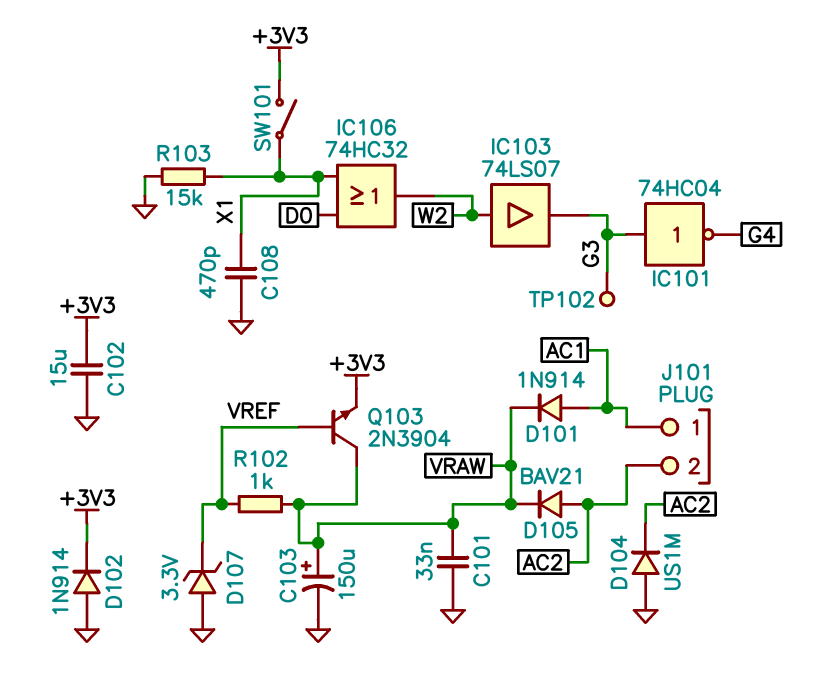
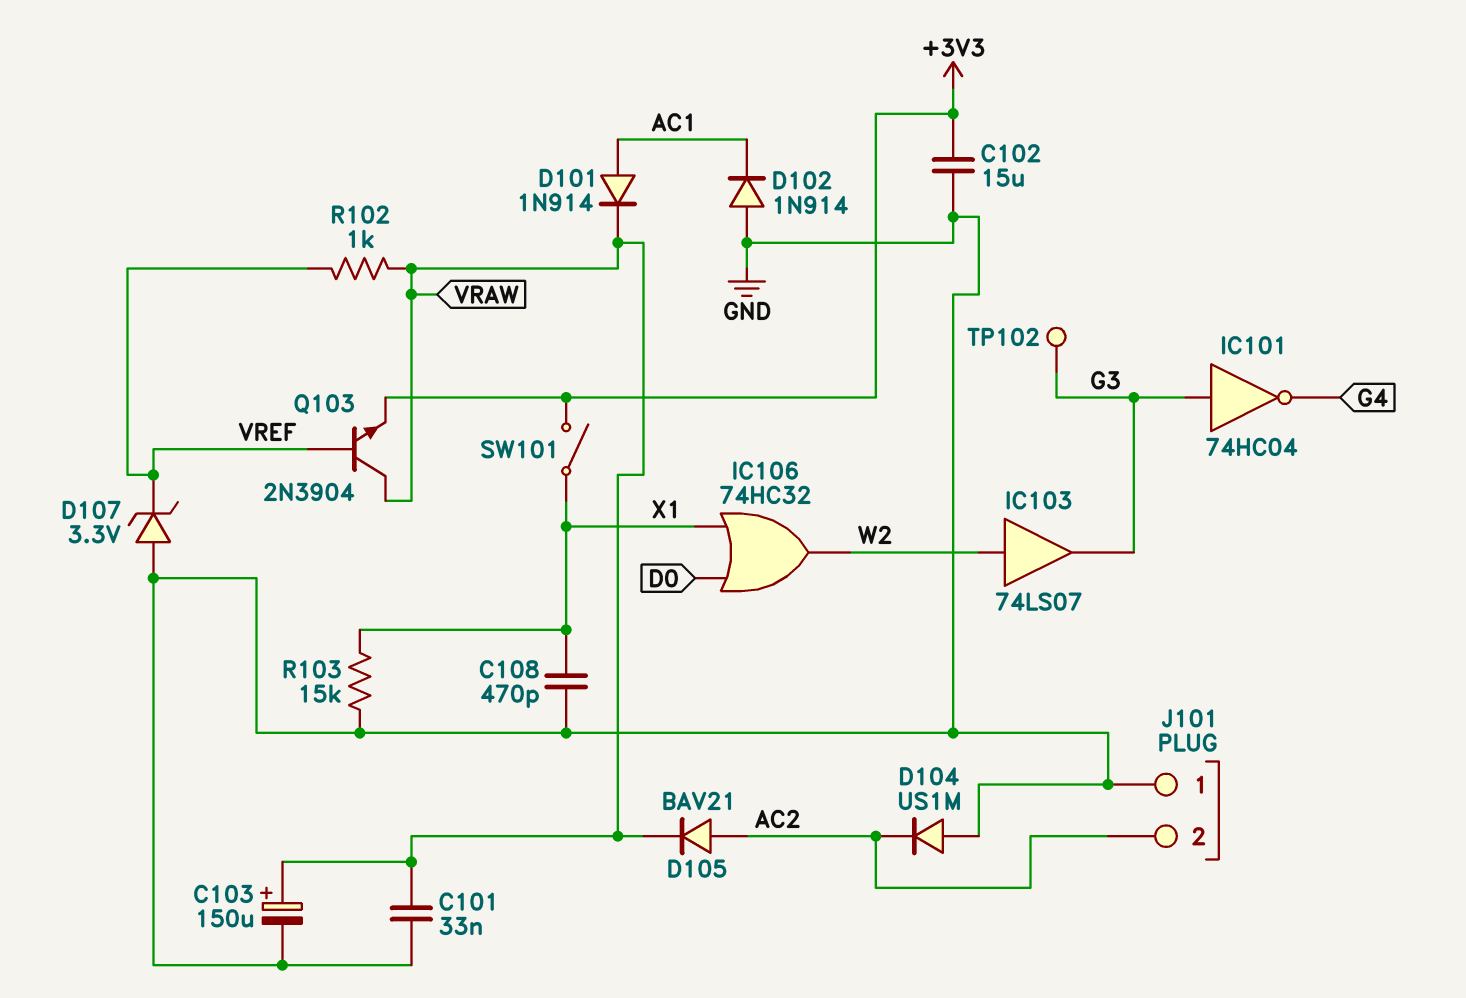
D102: diode 1N914 (A GND, K +3V3) -> diode 1N914 (A GND, K AC1)
J101 pin 1: AC1 -> GND

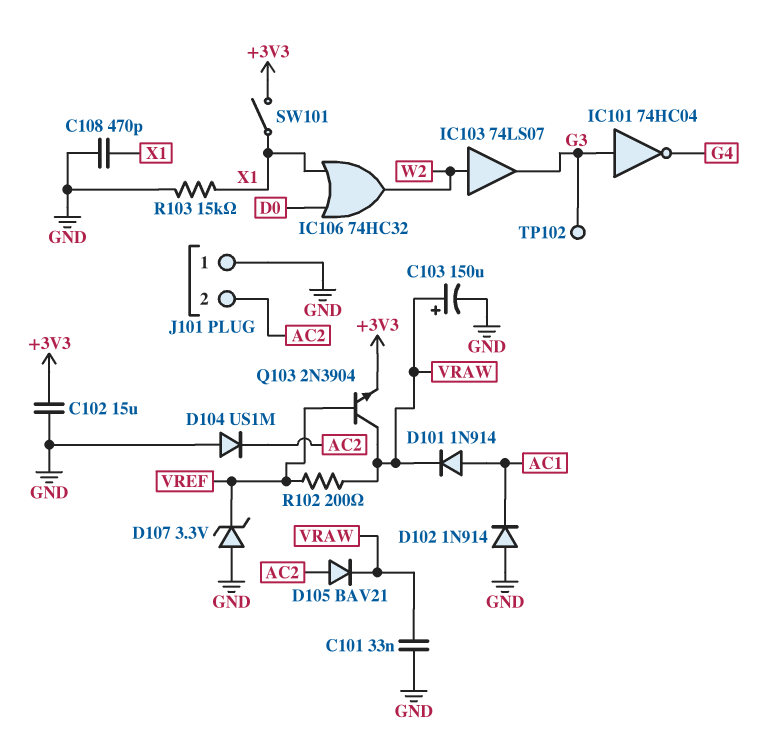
R102: 1k (VRAW, VREF) -> 200 (VRAW, VREF)

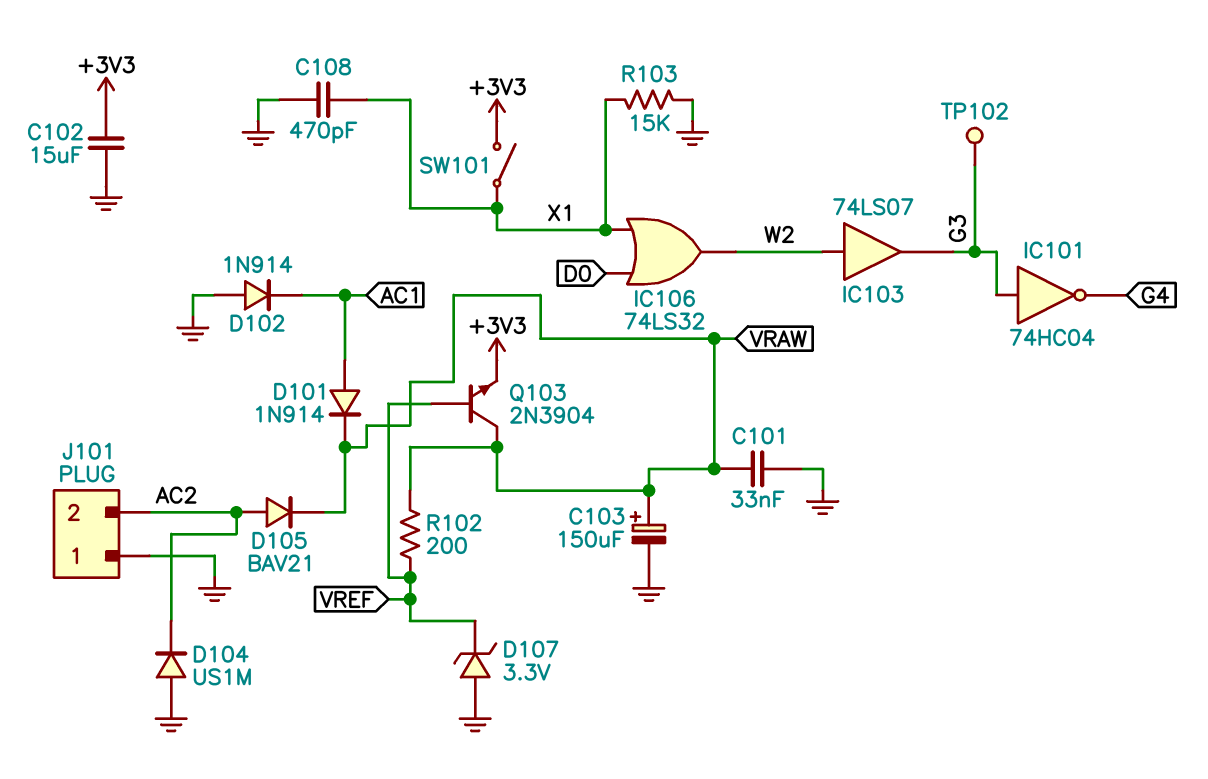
IC106: OR 74HC32 (in D0, in X1, out W2) -> OR 74LS32 (in D0, in X1, out W2)

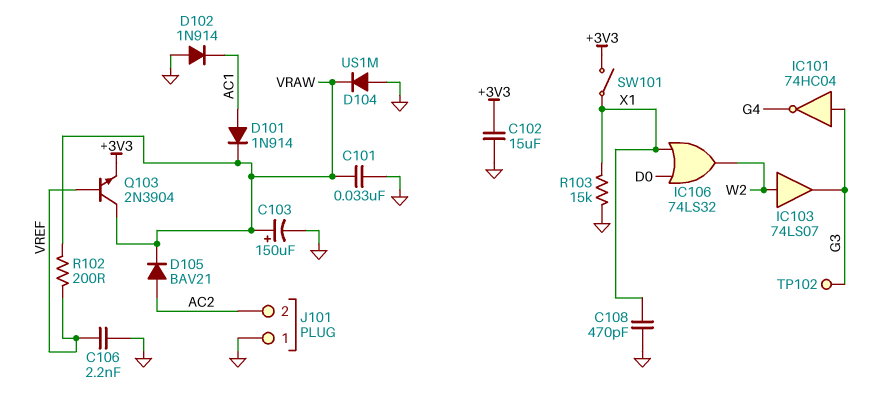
C106: none -> 2.2nF (GND, VREF)
D104: diode US1M (A GND, K AC2) -> diode US1M (A GND, K VRAW)
D107: zener 3.3V (A GND, K VREF) -> none

